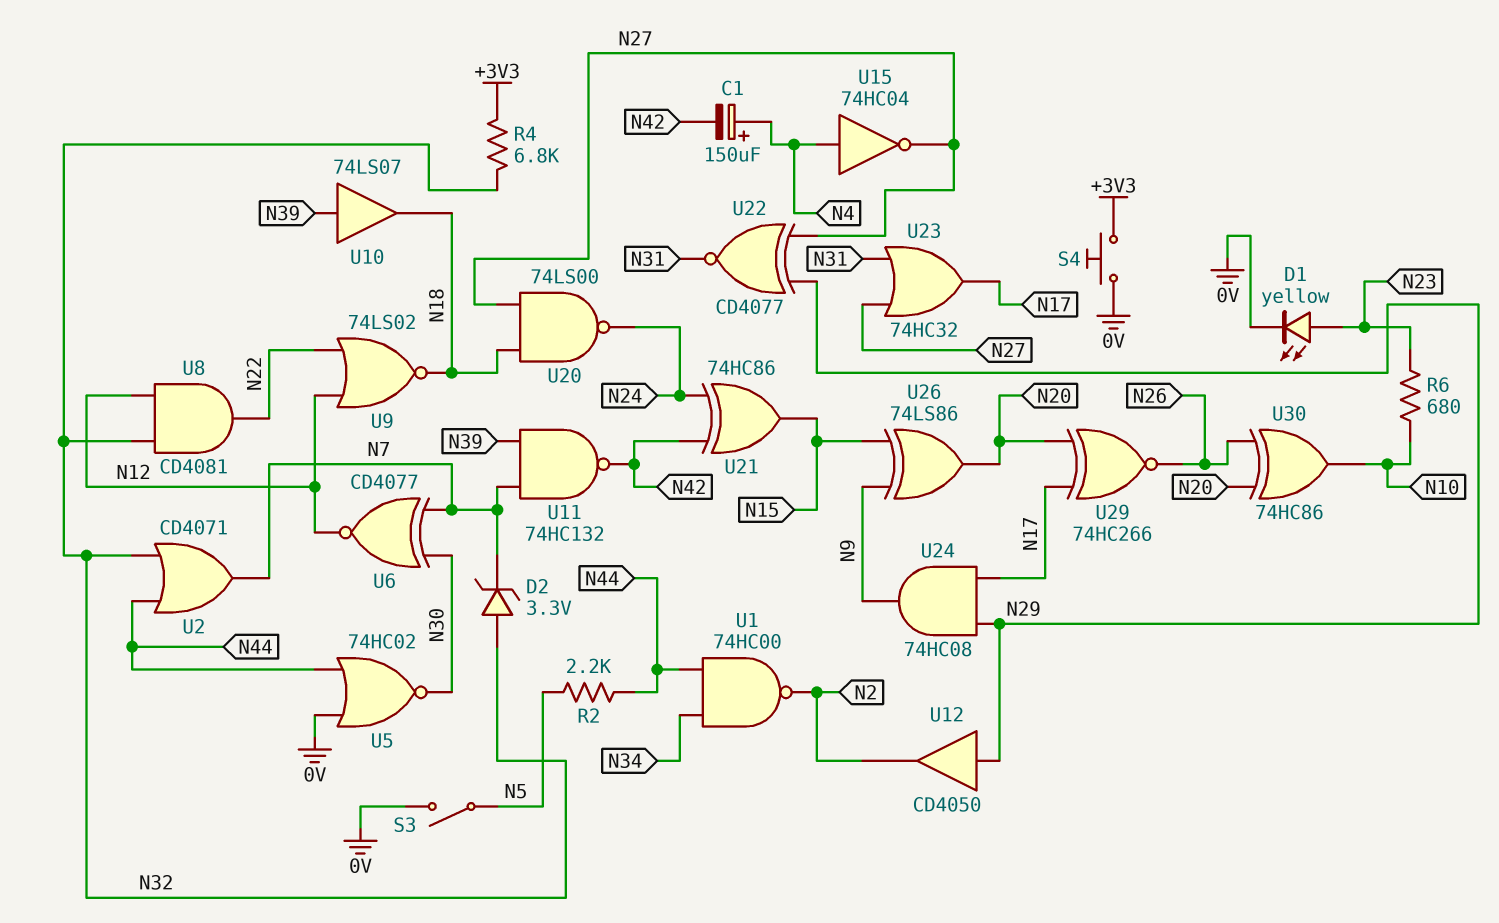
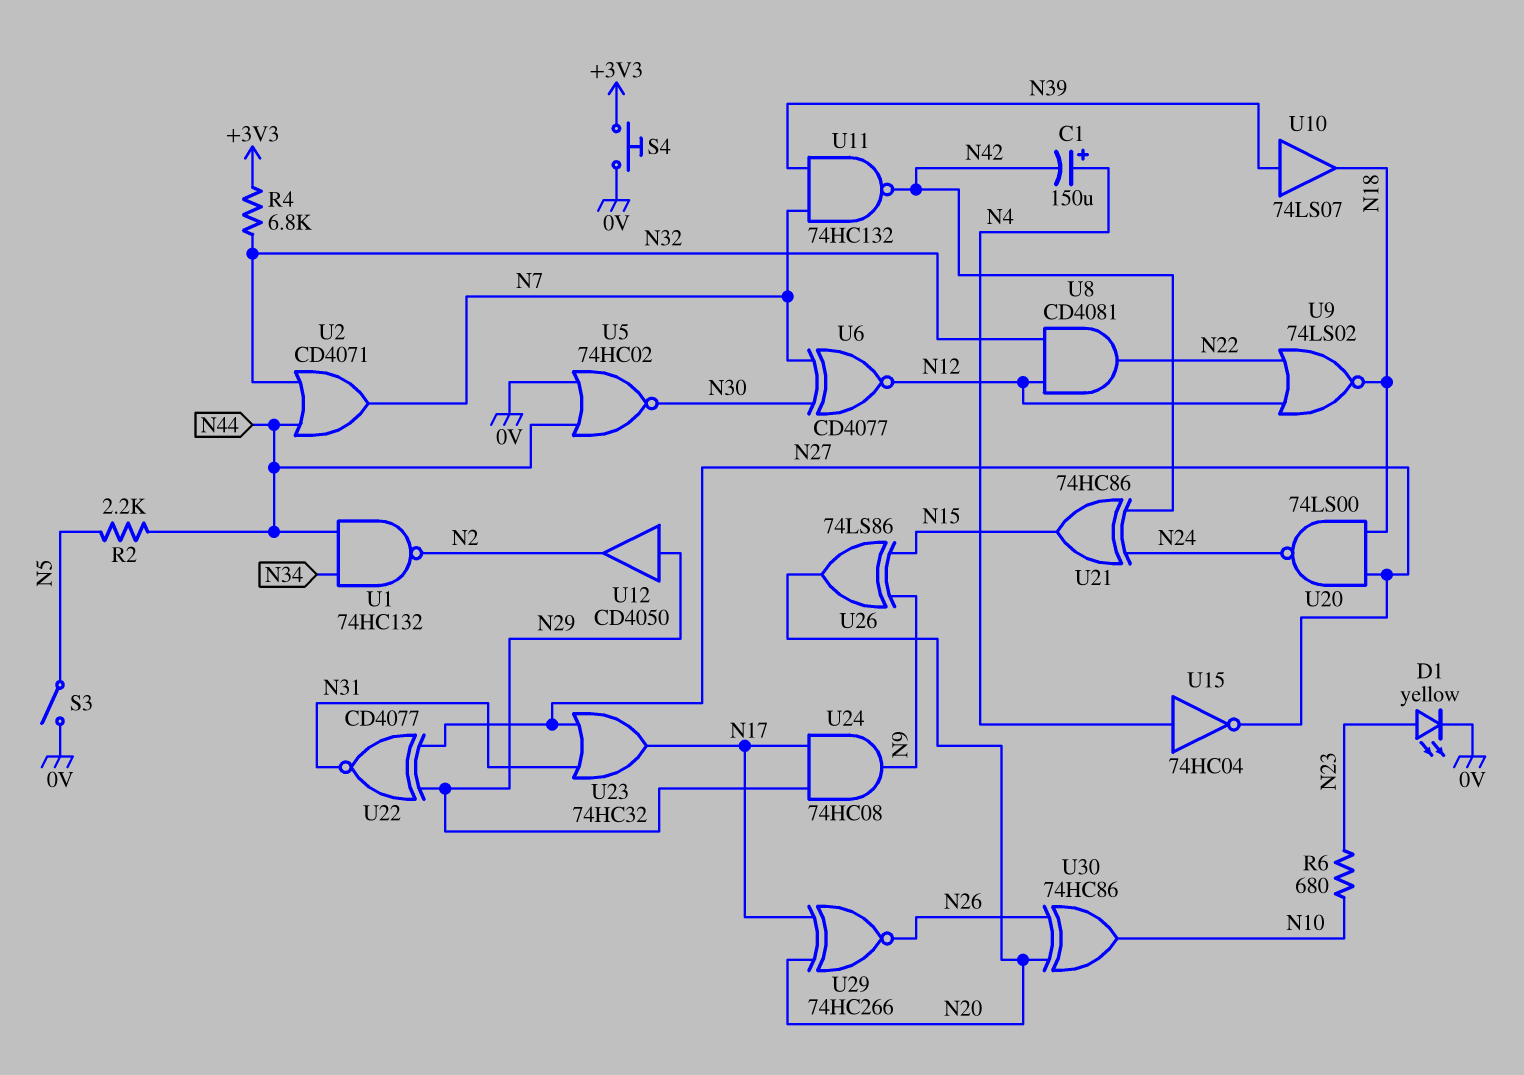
D2: zener 3.3V (A N32, K N7) -> none
U1: NAND 74HC00 (in N34, in N44, out N2) -> NAND 74HC132 (in N34, in N44, out N2)

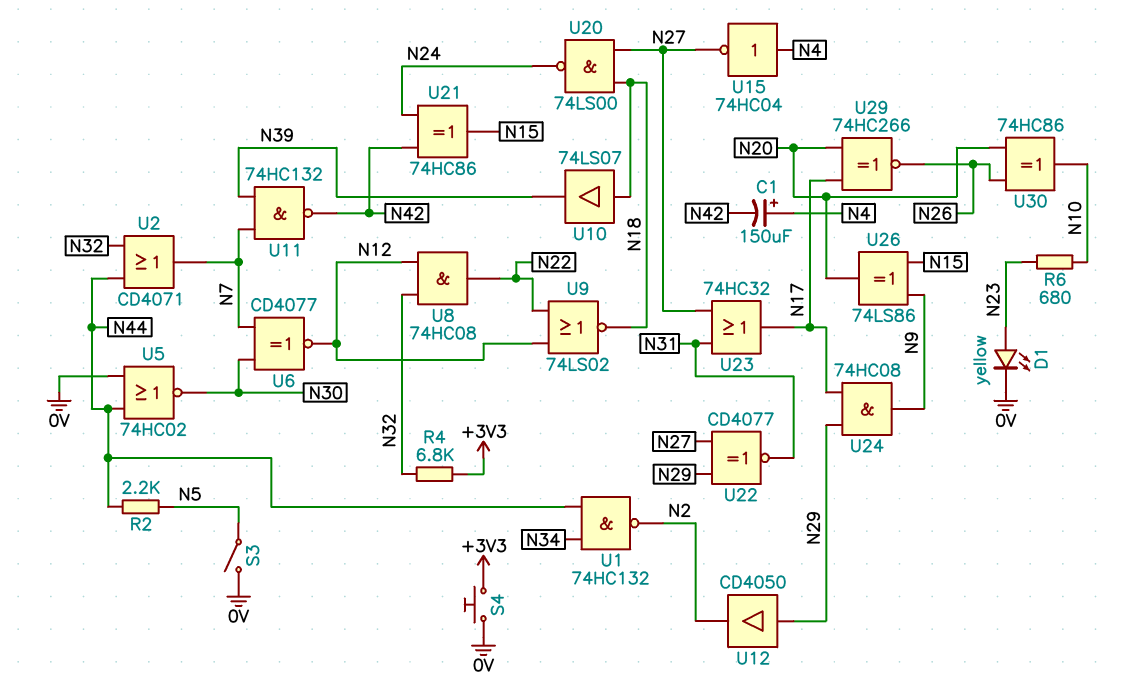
U8: AND CD4081 (in N12, in N32, out N22) -> AND 74HC08 (in N12, in N32, out N22)
U10: buffer 74LS07 (in N39, out N18) -> buffer 74LS07 (in N18, out N39)

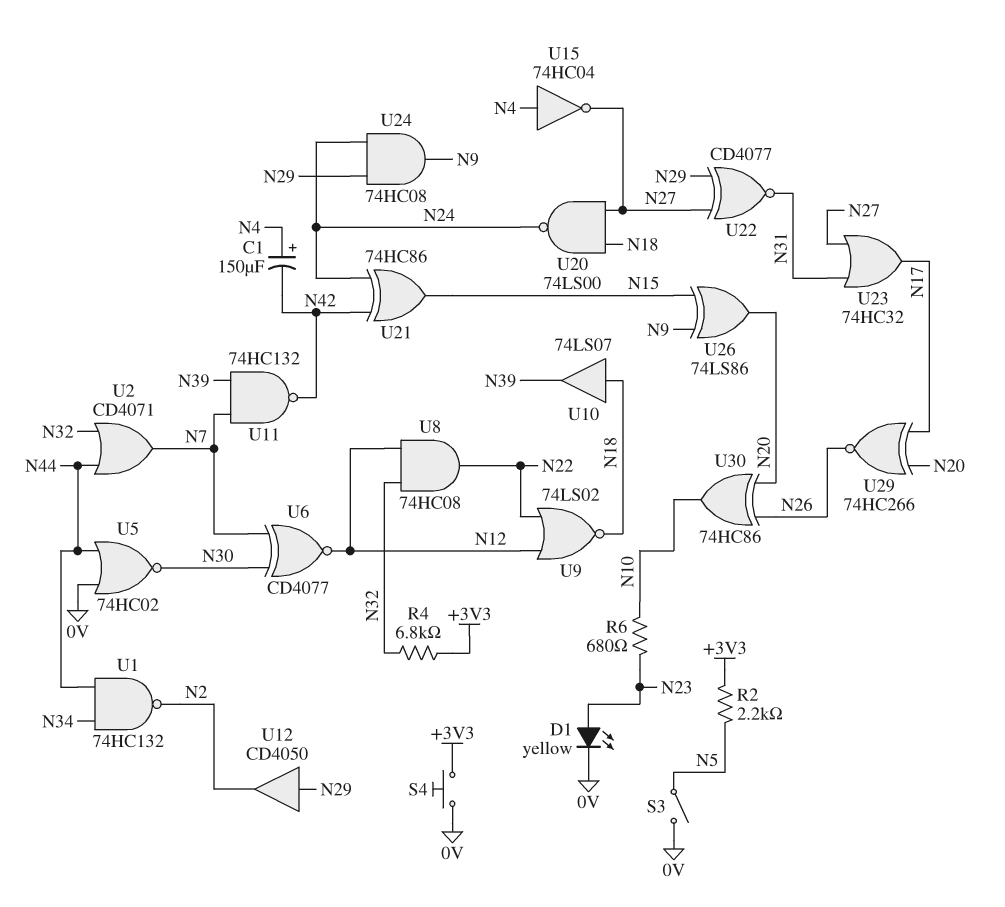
R2: 2.2k (N5, N44) -> 2.2k (+3V3, N5)
U24: AND 74HC08 (in N17, in N29, out N9) -> AND 74HC08 (in N24, in N29, out N9)

